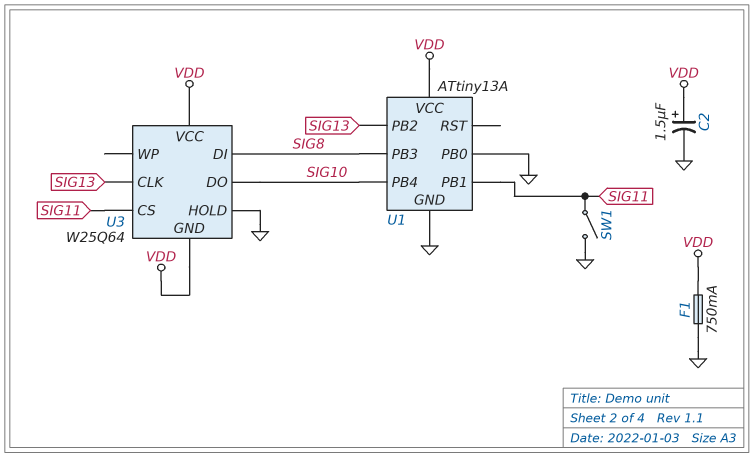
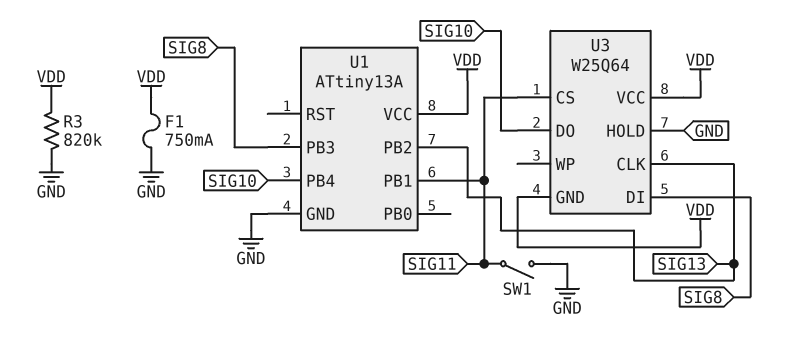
C2: 1.5uF (plus VDD, minus GND) -> none
R3: none -> 820k (GND, VDD)
U1 pin PB0: GND -> none

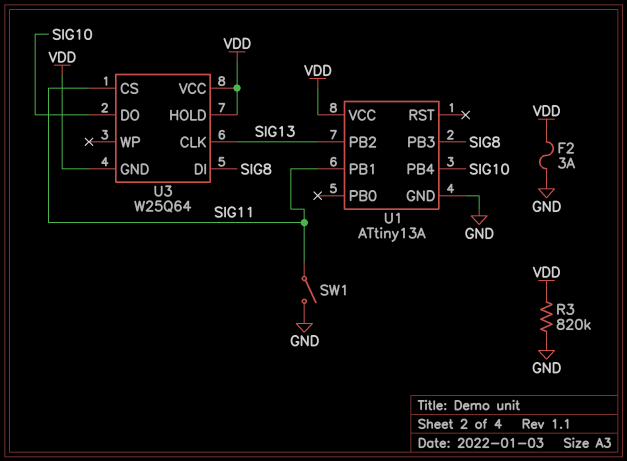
F1: 750mA (GND, VDD) -> none
F2: none -> 3A (GND, VDD)
U3 pin HOLD: GND -> VDD

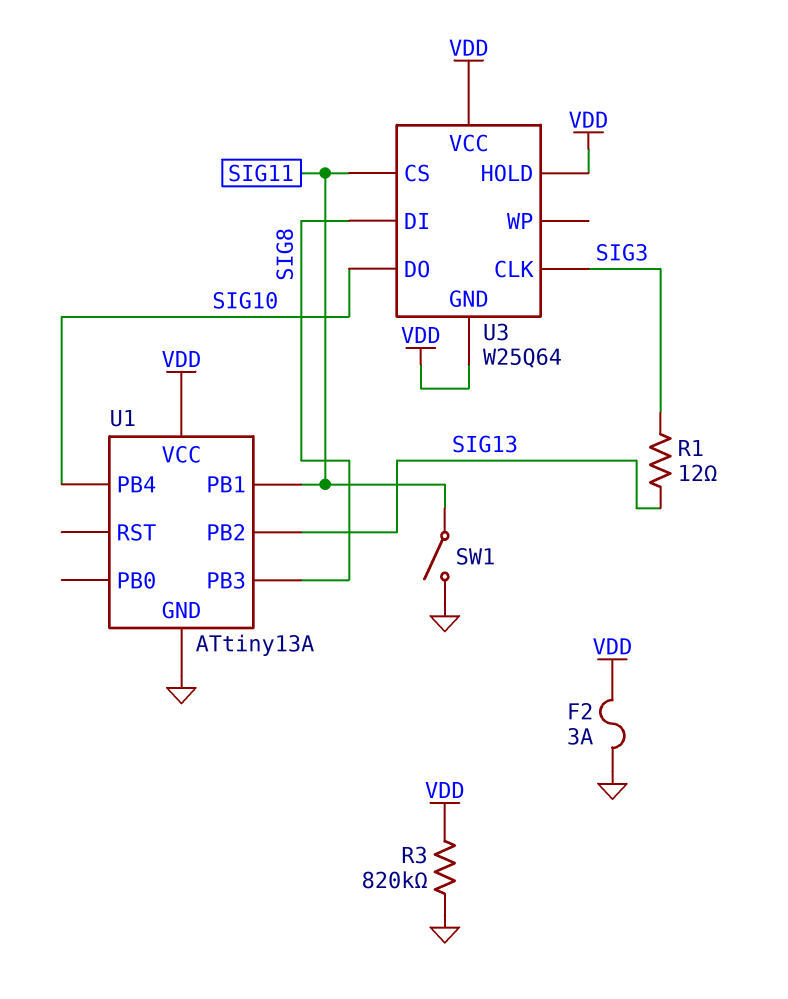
R1: none -> 12 (SIG3, SIG13)
U3 pin CLK: SIG13 -> SIG3

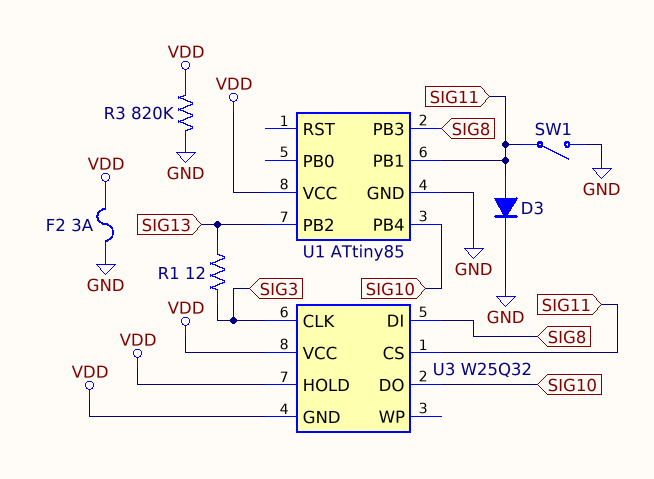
D3: none -> diode (A SIG11, K GND)
U1: ATtiny13A -> ATtiny85
U3: W25Q64 -> W25Q32

